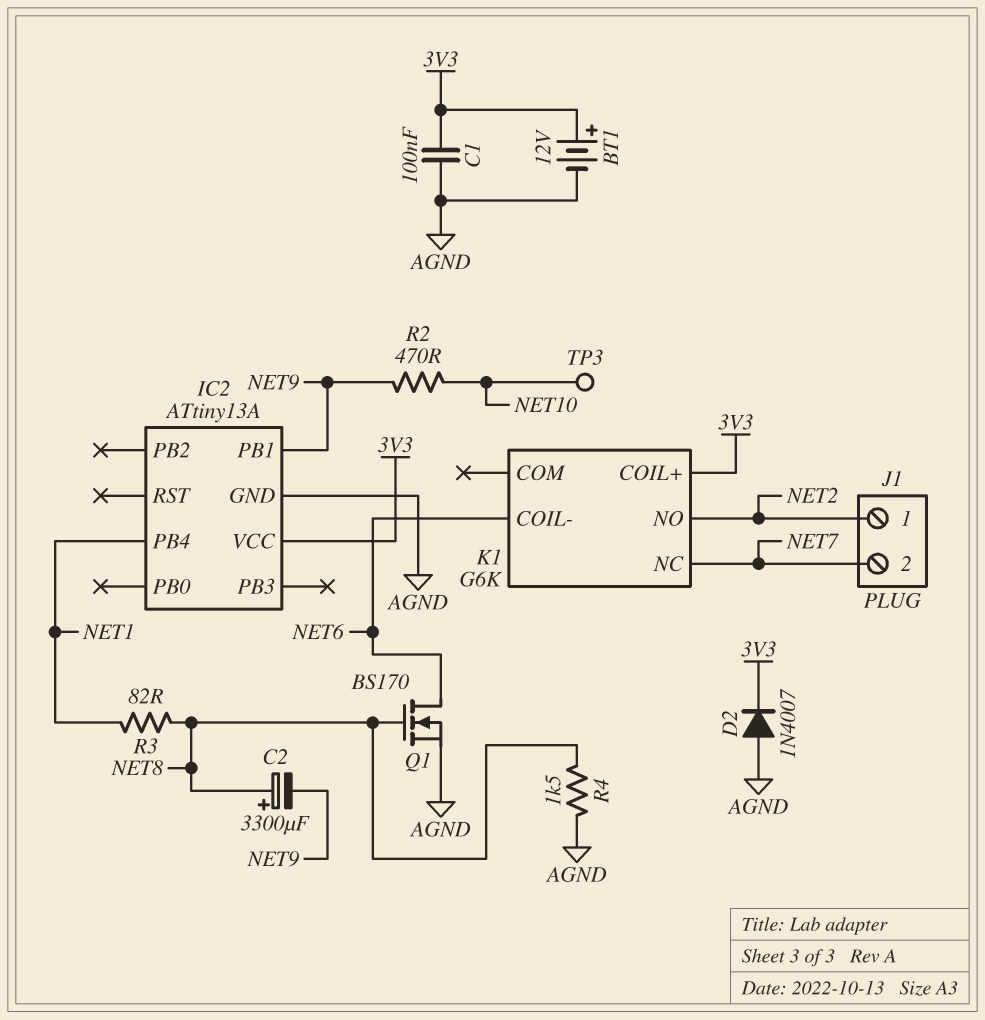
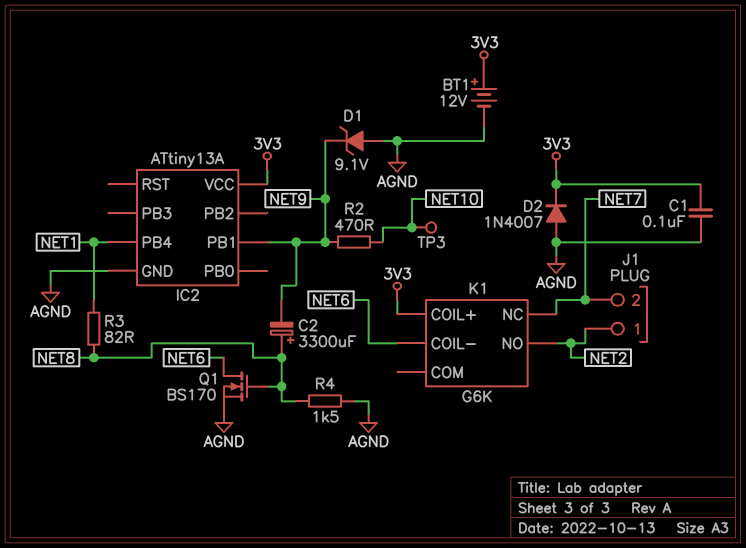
D1: none -> zener 9.1V (A AGND, K NET9)

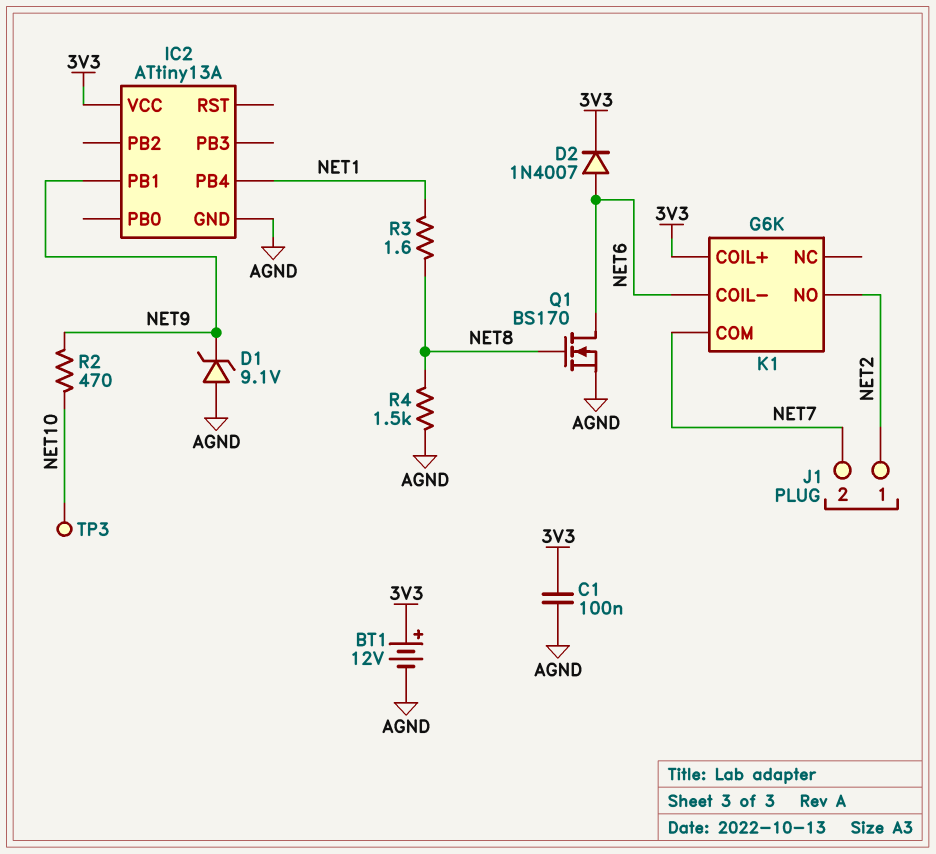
C2: 3300uF (plus NET8, minus NET9) -> none
D2: diode 1N4007 (A AGND, K 3V3) -> diode 1N4007 (A NET6, K 3V3)
K1 pin COM: none -> NET7
K1 pin NC: NET7 -> none
R3: 82 (NET1, NET8) -> 1.6 (NET1, NET8)

